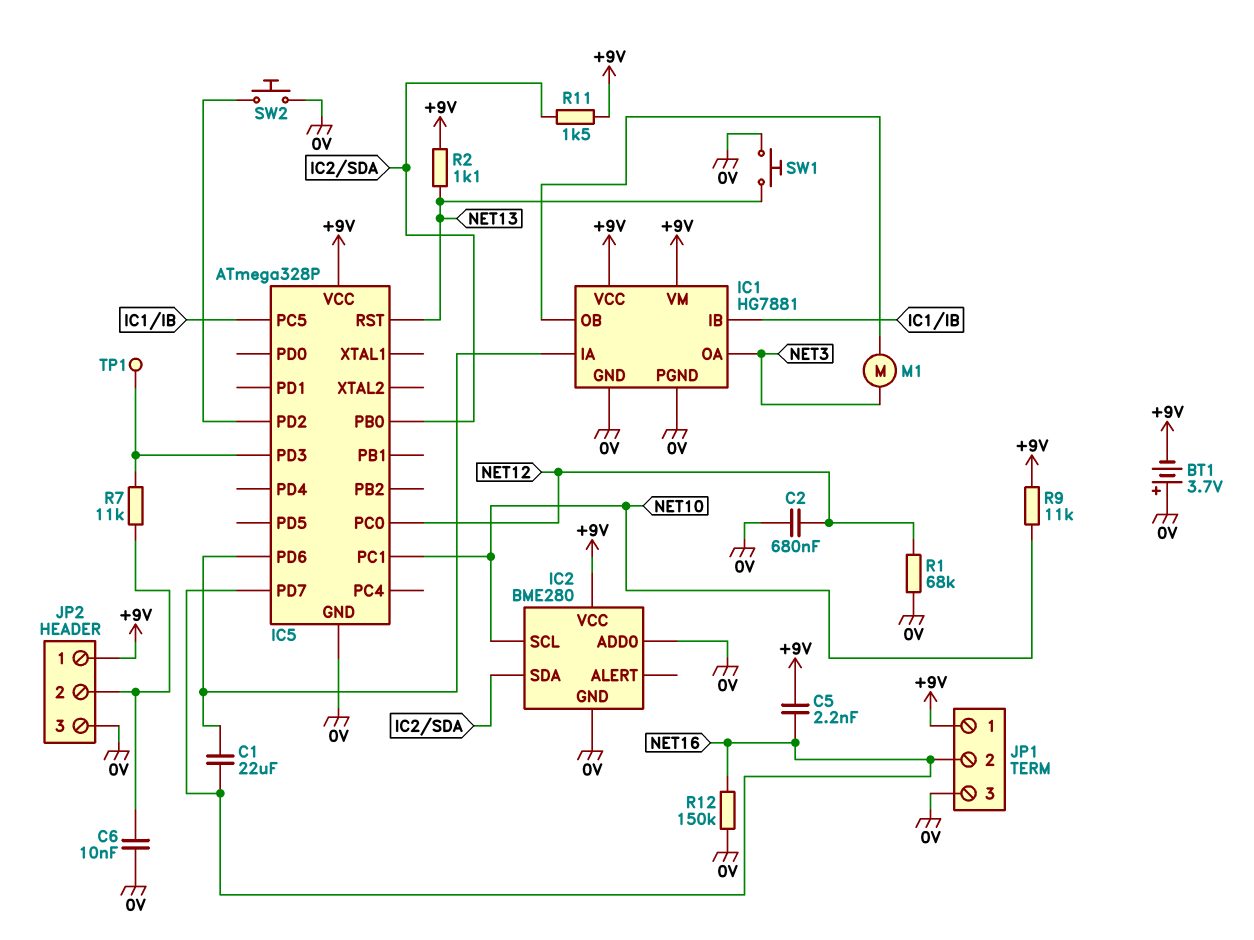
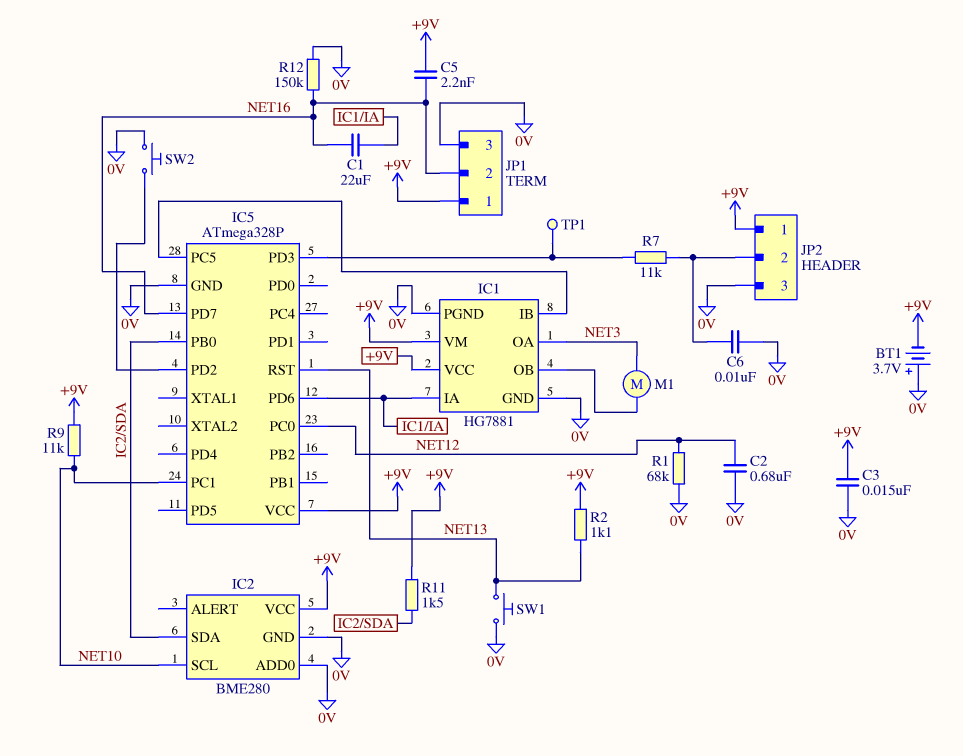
C3: none -> 15nF (+9V, 0V)

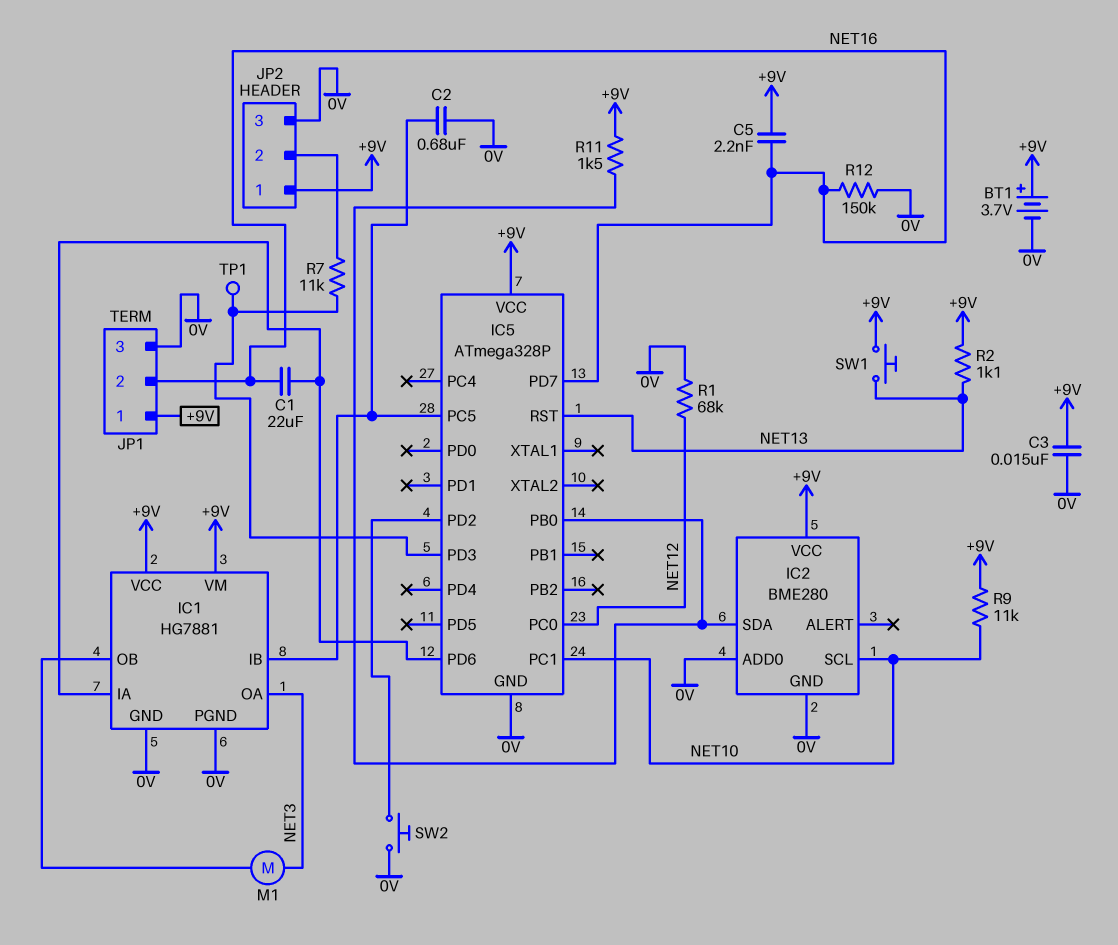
BT1: 3.7V (plus 0V, minus +9V) -> 3.7V (plus +9V, minus 0V)
C2: 680nF (0V, NET12) -> 680nF (0V, IC1/IB)
C6: 10nF (0V, JP2/2) -> none
SW1: button (0V, NET13) -> button (+9V, NET13)

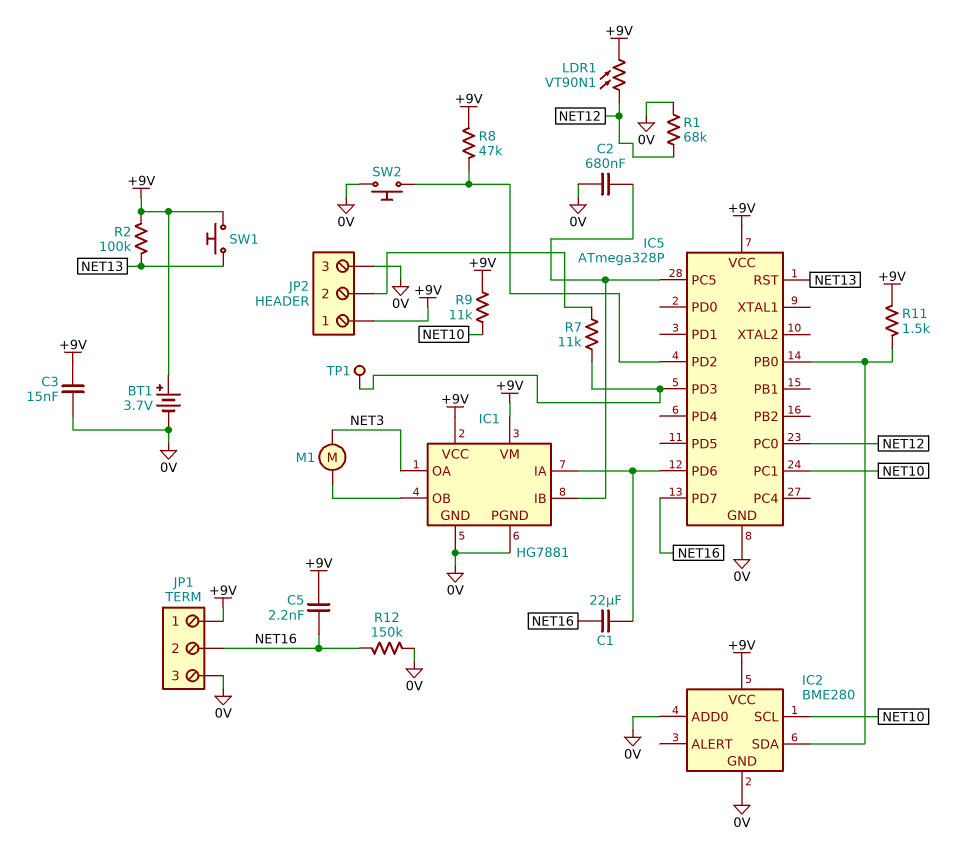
LDR1: none -> VT90N1 (+9V, NET12)
R2: 1.1k (+9V, NET13) -> 100k (+9V, NET13)
R8: none -> 47k (+9V, IC5/PD2)

